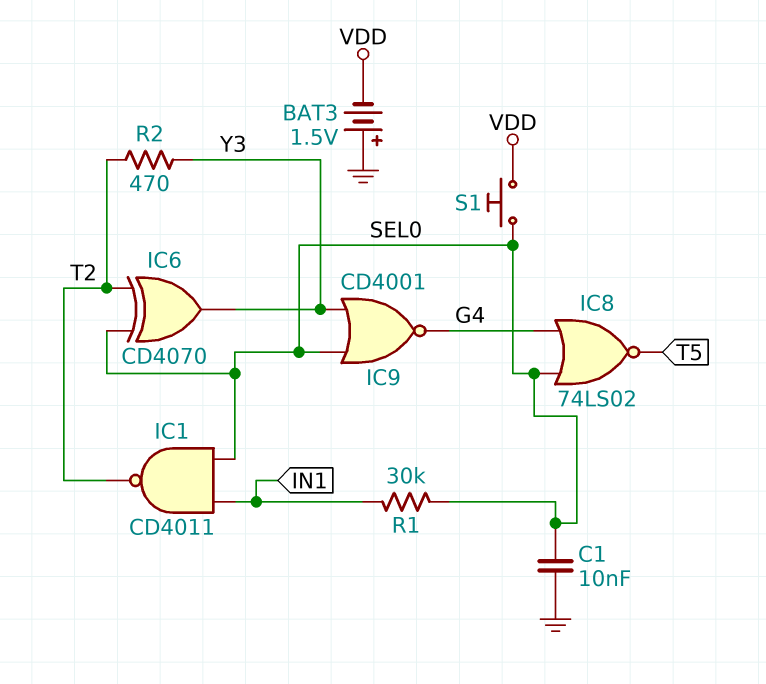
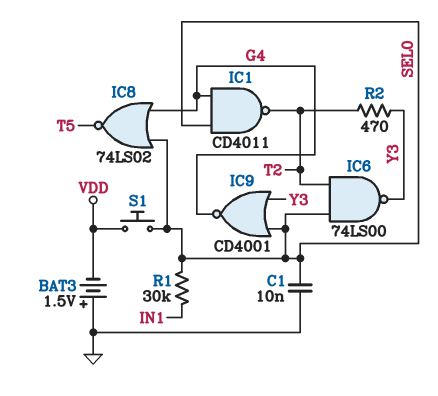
IC1: NAND CD4011 (in IN1, in SEL0, out T2) -> NAND CD4011 (in G4, in SEL0, out T2)
IC6: XOR CD4070 (in SEL0, in T2, out Y3) -> NAND 74LS00 (in SEL0, in T2, out Y3)

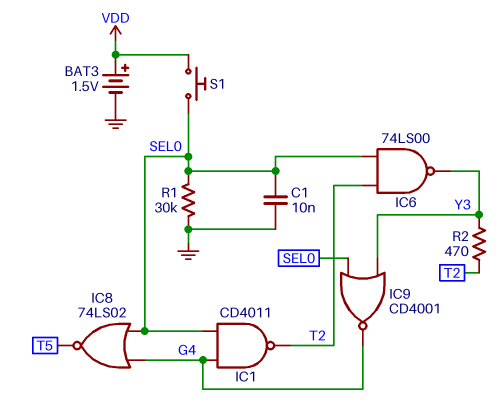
BAT3: 1.5V (plus GND, minus VDD) -> 1.5V (plus VDD, minus GND)
R1: 30k (IN1, SEL0) -> 30k (GND, SEL0)

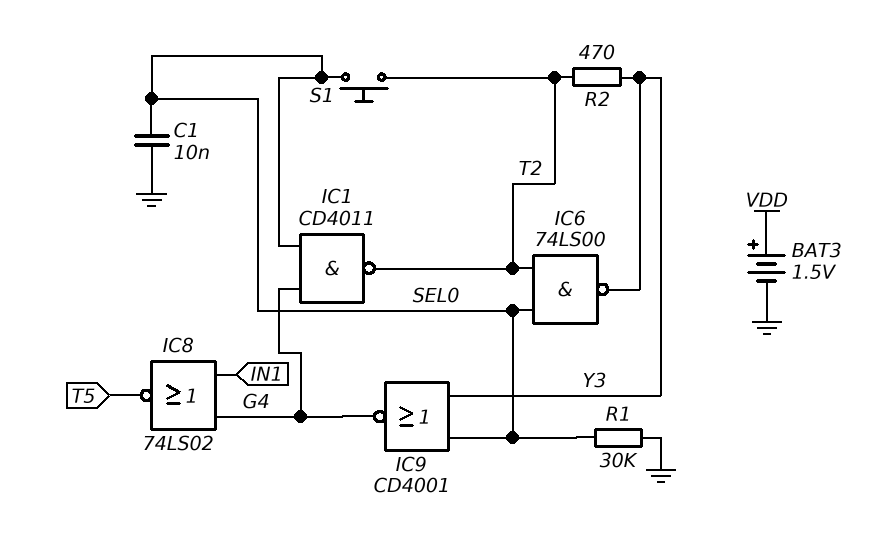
IC8: NOR 74LS02 (in G4, in SEL0, out T5) -> NOR 74LS02 (in G4, in IN1, out T5)
S1: button (SEL0, VDD) -> button (SEL0, T2)

